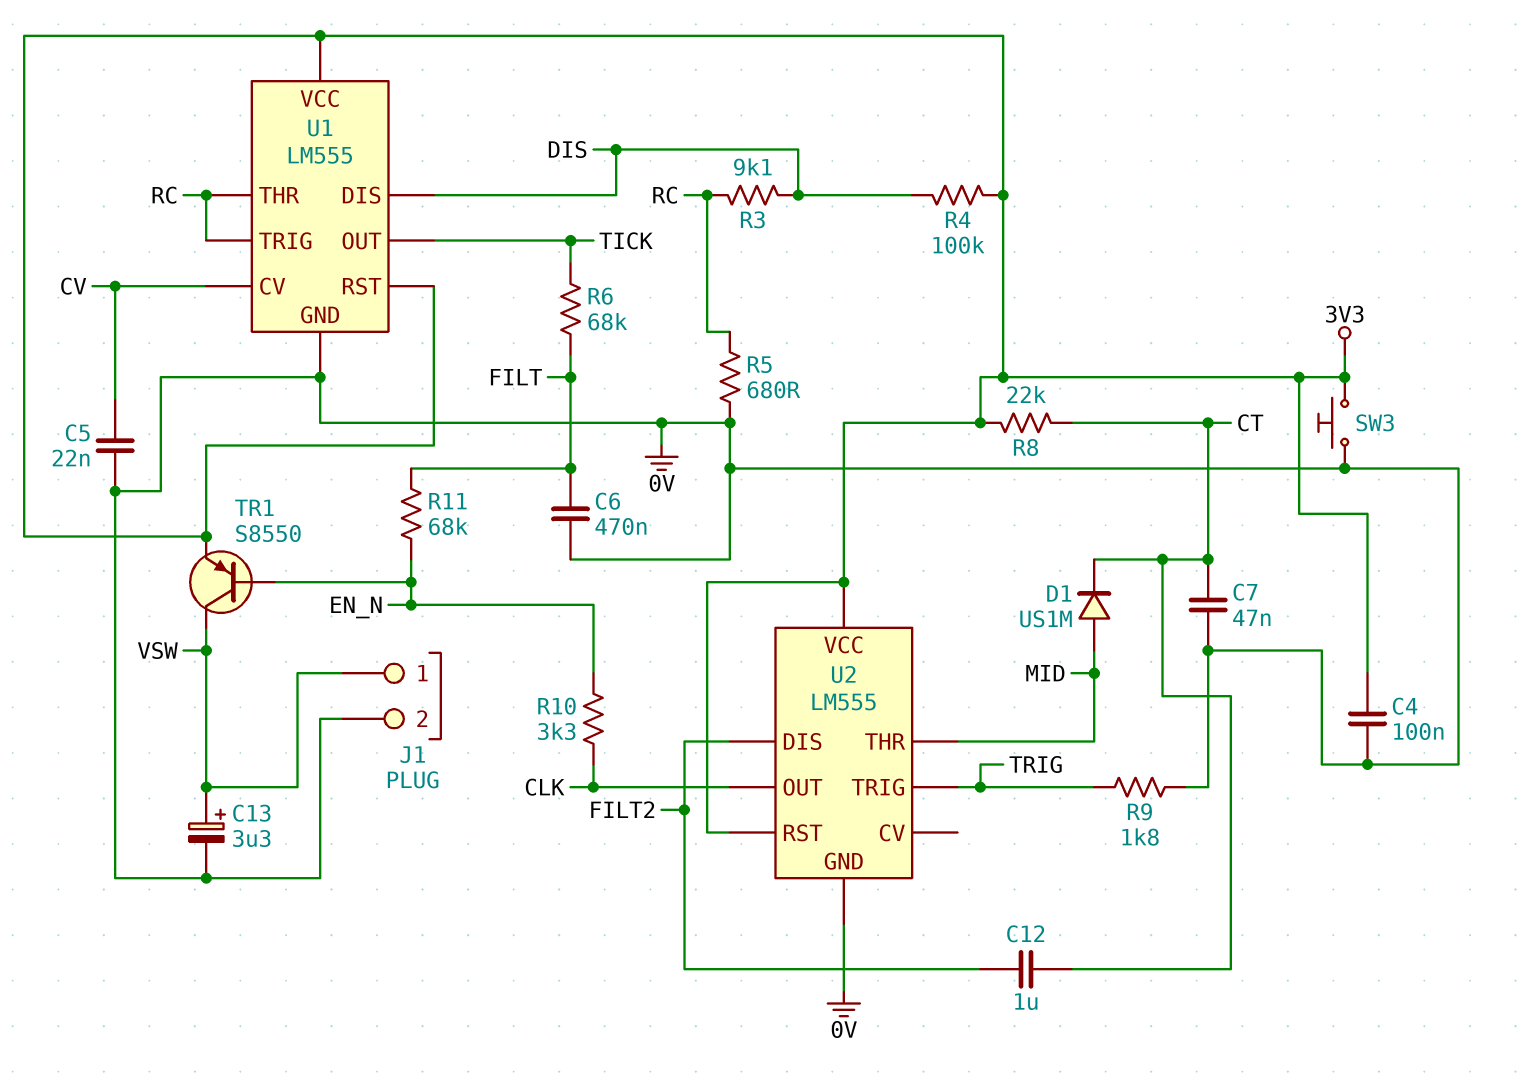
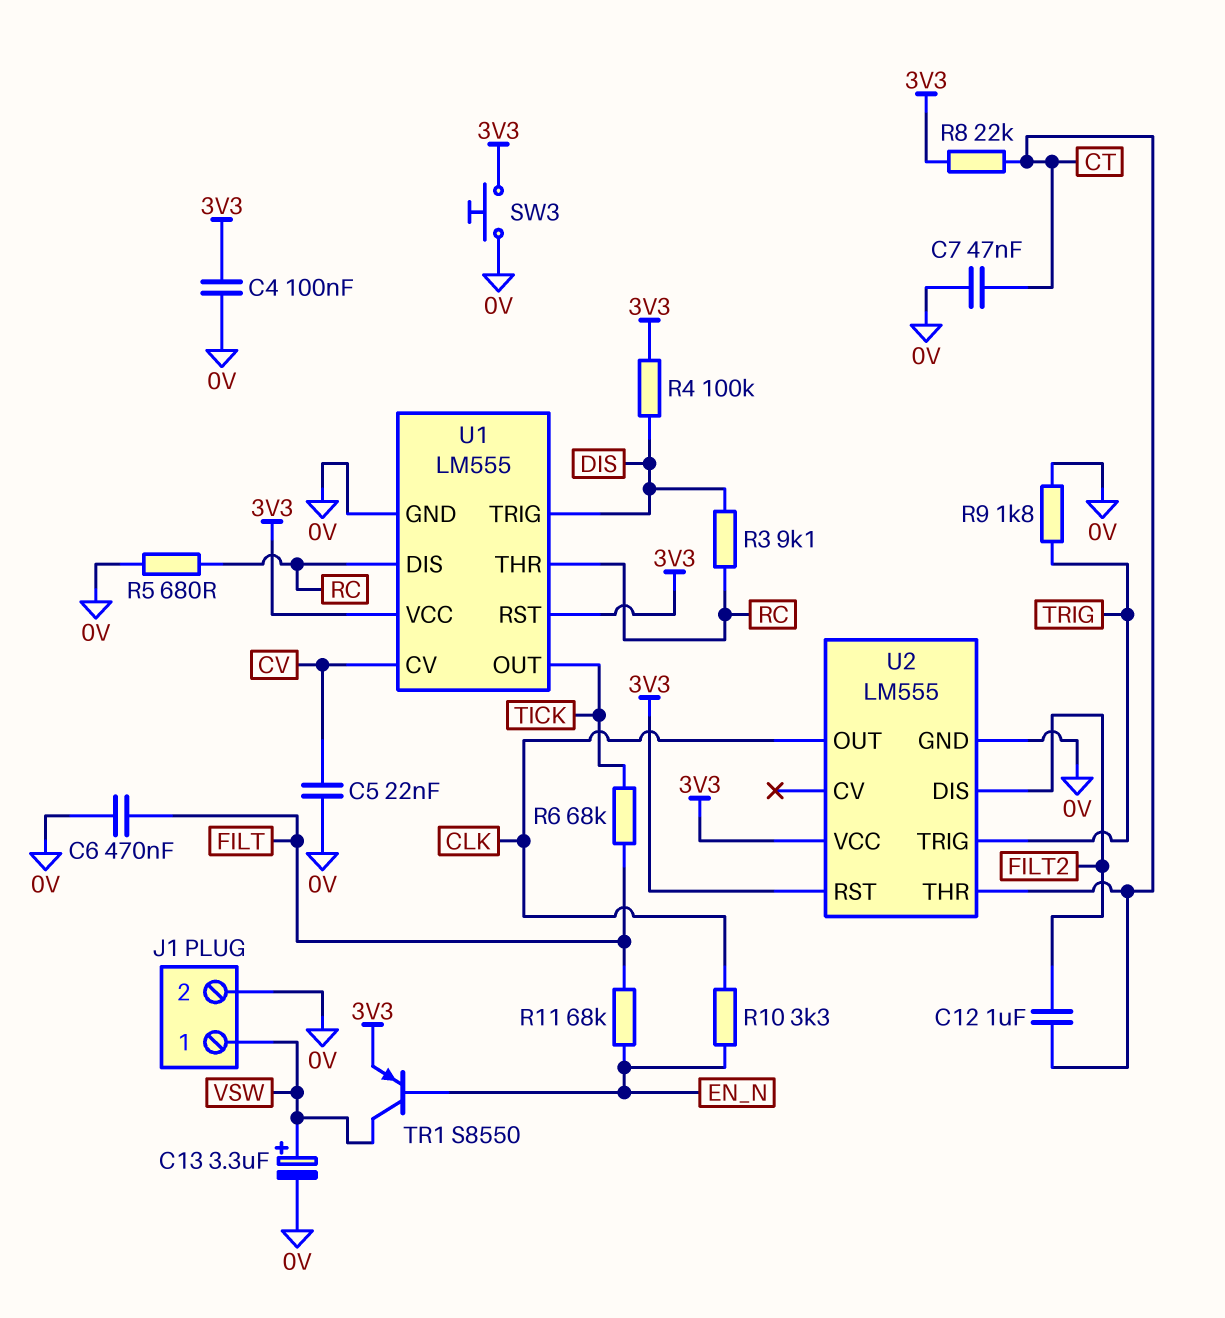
D1: diode US1M (A MID, K CT) -> none
U1 pin DIS: DIS -> RC
U1 pin TRIG: RC -> DIS
U2 pin THR: MID -> CT

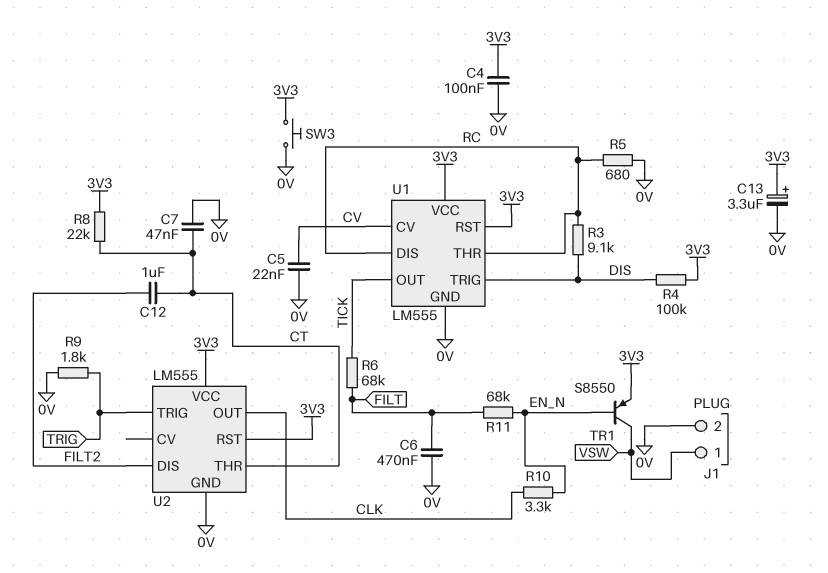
C13: 3.3uF (plus VSW, minus 0V) -> 3.3uF (plus 3V3, minus 0V)

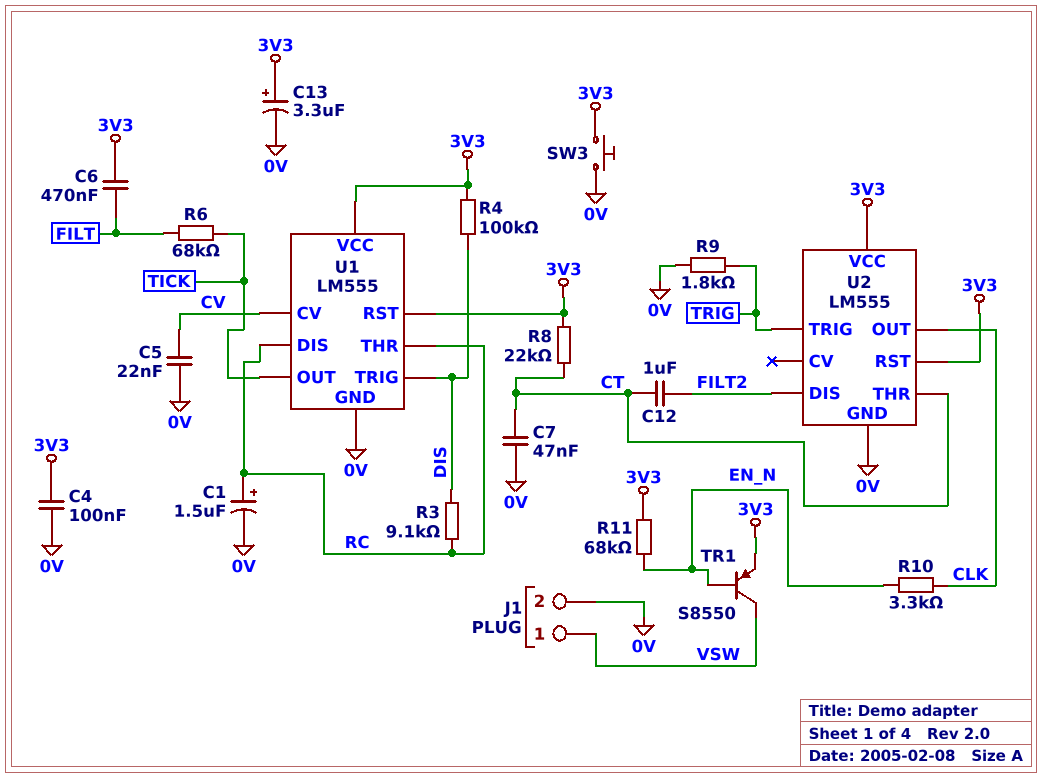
C1: none -> 1.5uF (plus RC, minus 0V)
C6: 470nF (0V, FILT) -> 470nF (3V3, FILT)
R5: 680 (0V, RC) -> none
R11: 68k (EN_N, FILT) -> 68k (3V3, EN_N)

